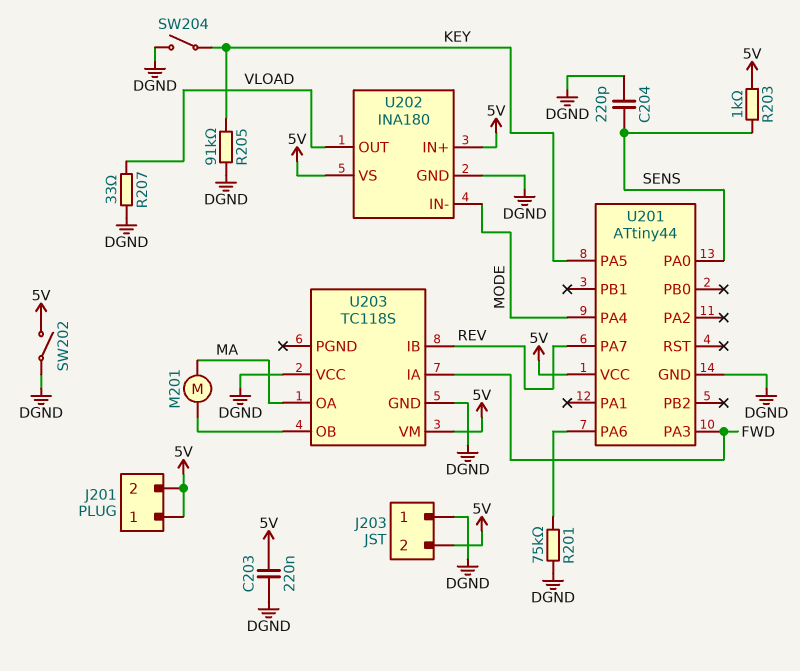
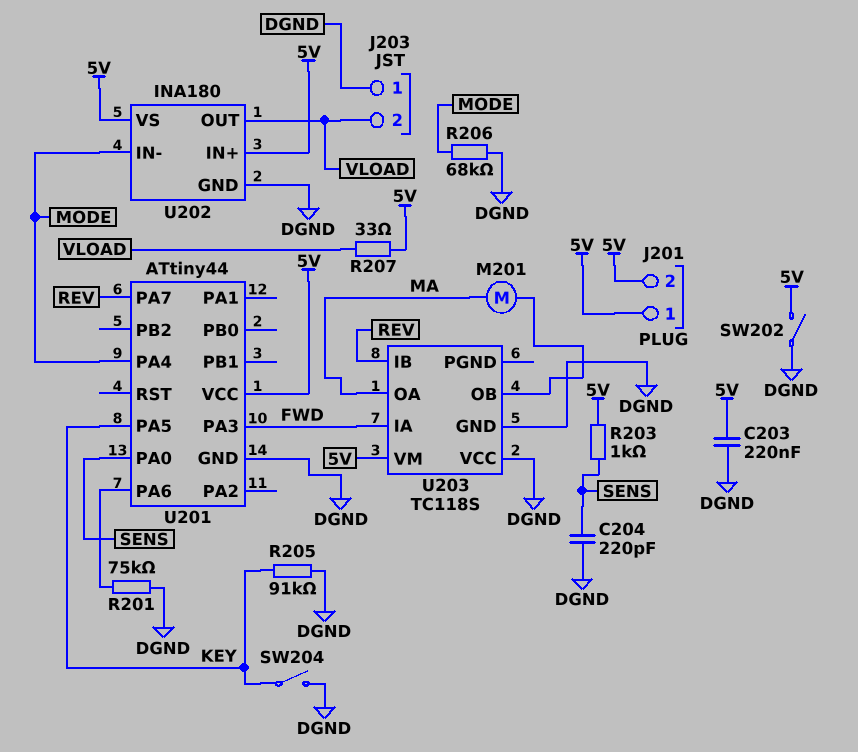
J203 pin 2: 5V -> VLOAD
R206: none -> 68k (DGND, MODE)
R207: 33 (DGND, VLOAD) -> 33 (5V, VLOAD)

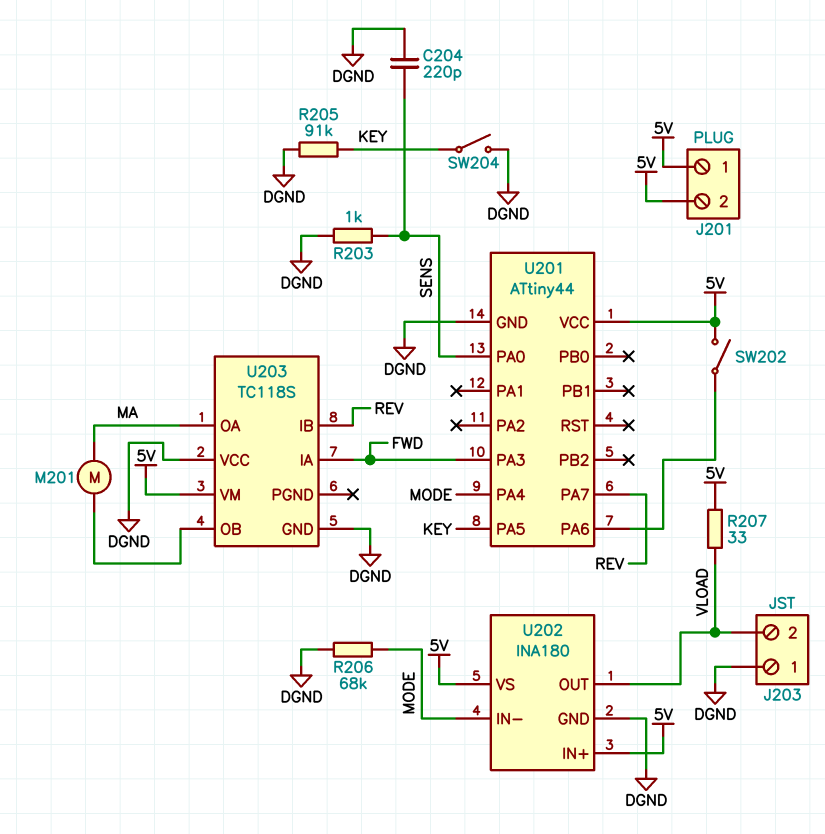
C203: 220nF (5V, DGND) -> none
R201: 75k (DGND, U201/PA6) -> none
R203: 1k (5V, SENS) -> 1k (DGND, SENS)
SW202: switch (5V, DGND) -> switch (5V, U201/PA6)

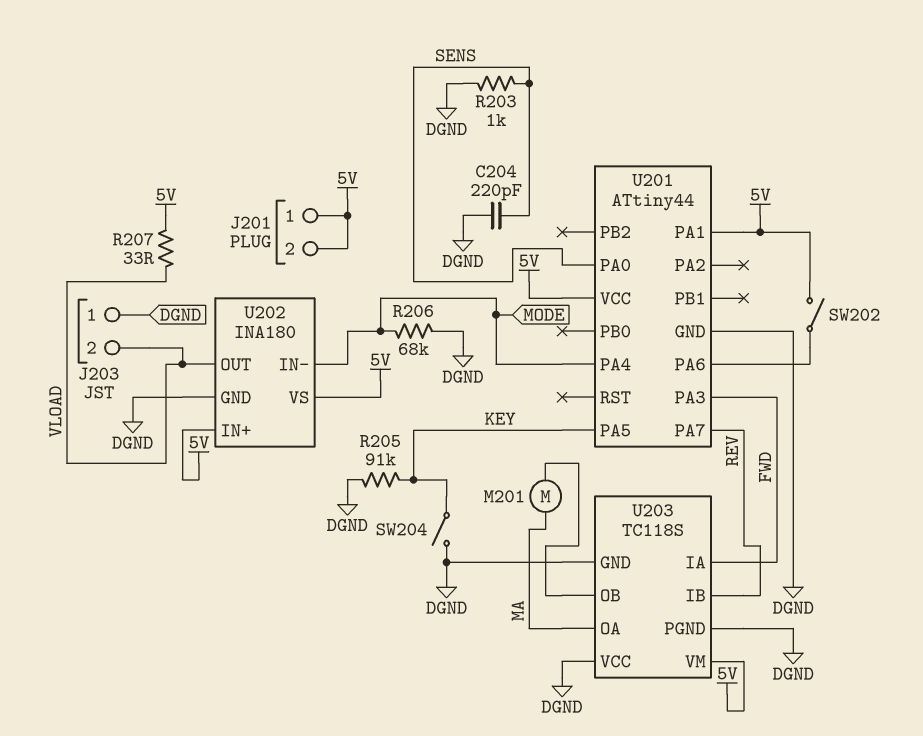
U201 pin PA1: none -> 5V
U203 pin PGND: none -> DGND

